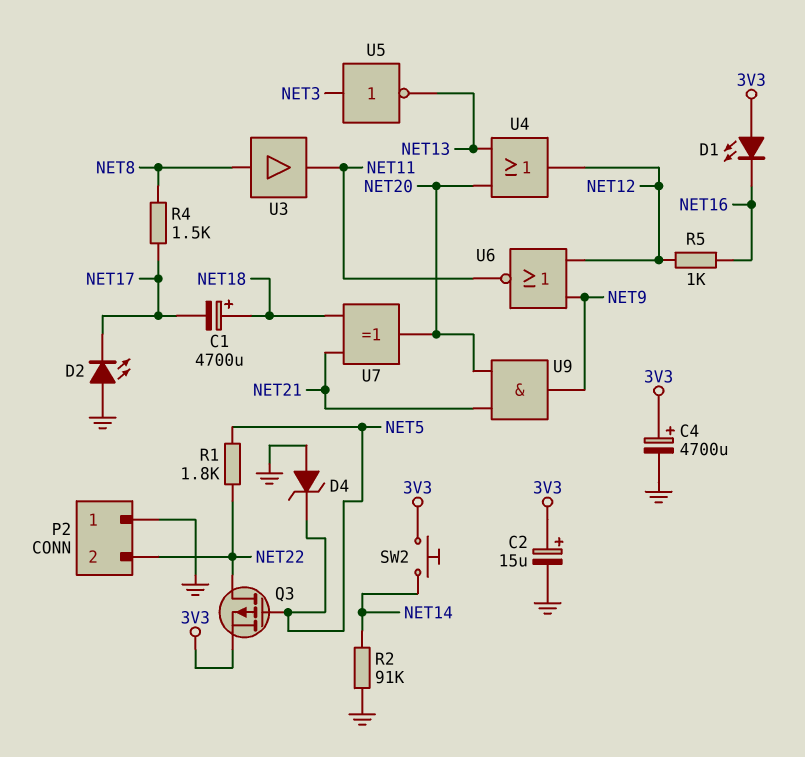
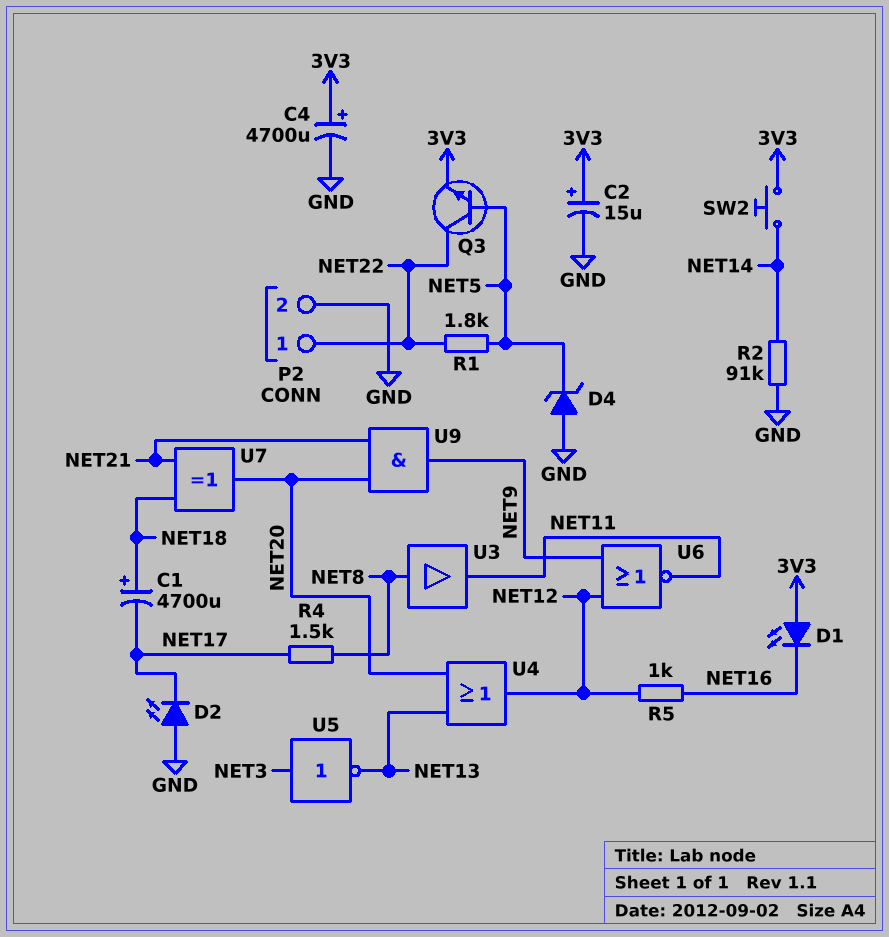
P2 pin 1: GND -> NET22
P2 pin 2: NET22 -> GND
Q3: PMOS (G NET5, D NET22, S 3V3) -> NPN (B NET5, C NET22, E 3V3)

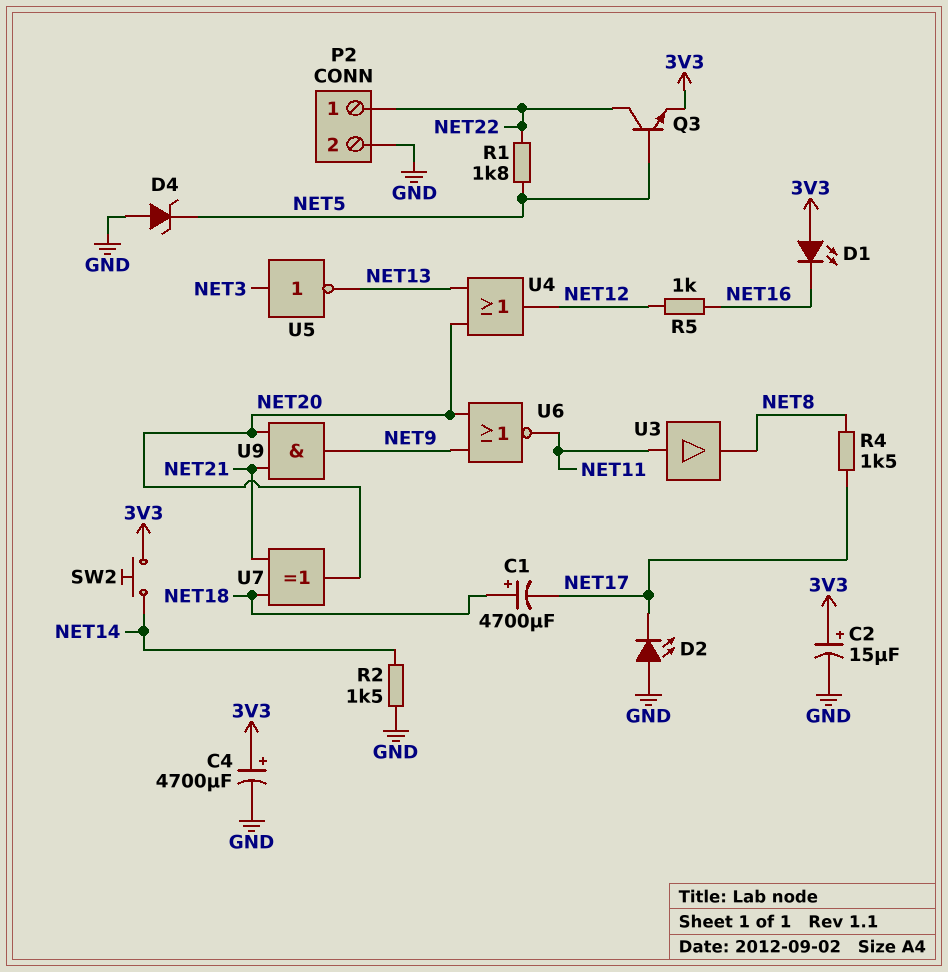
R2: 91k (GND, NET14) -> 1.5k (GND, NET14)
U3: buffer (in NET8, out NET11) -> buffer (in NET11, out NET8)
U6: NOR (in NET9, in NET12, out NET11) -> NOR (in NET9, in NET20, out NET11)

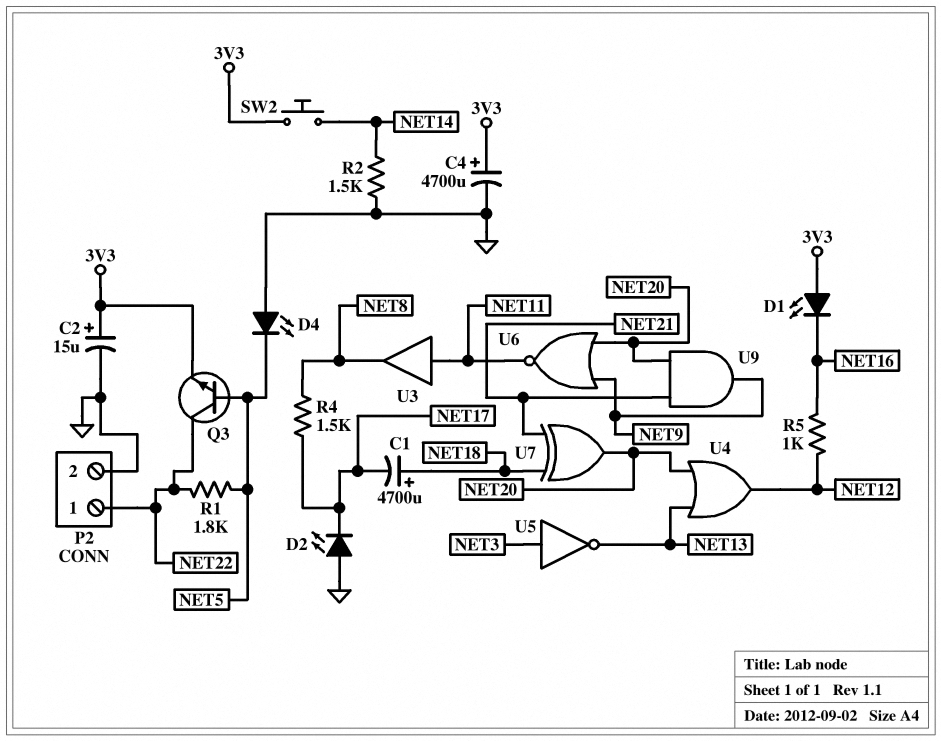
D4: zener (A GND, K NET5) -> LED (A GND, K NET5)

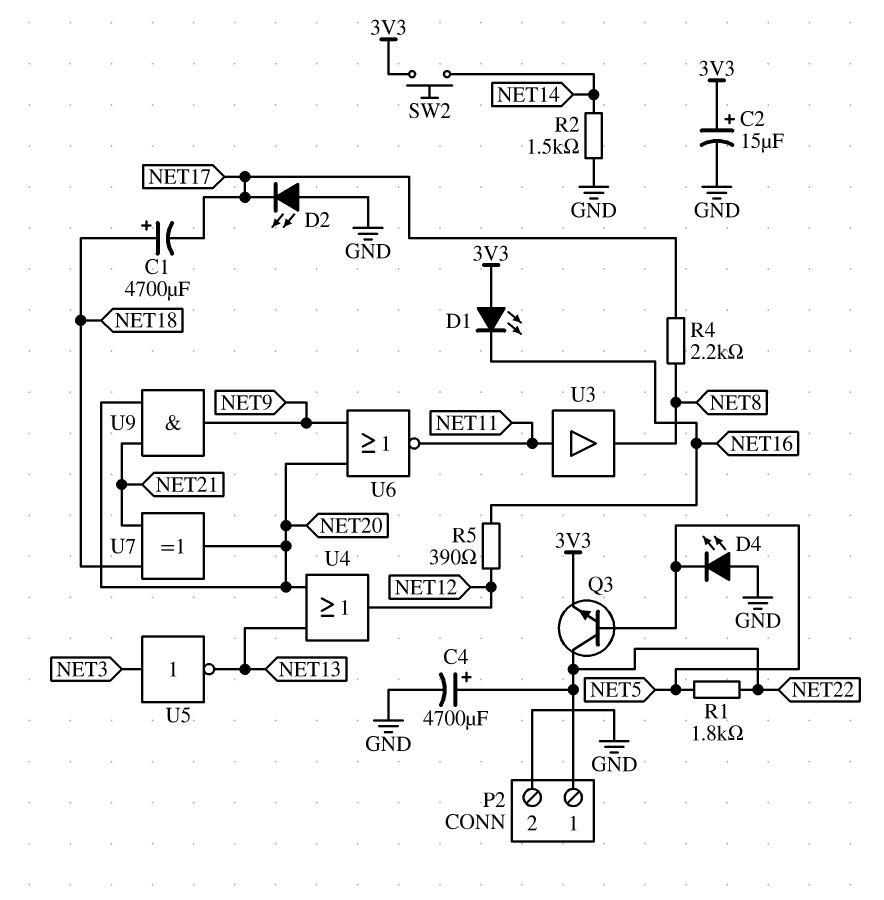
C4: 4700uF (plus 3V3, minus GND) -> 4700uF (plus NET22, minus GND)
R4: 1.5k (NET8, NET17) -> 2.2k (NET8, NET17)
R5: 1k (NET12, NET16) -> 390 (NET12, NET16)

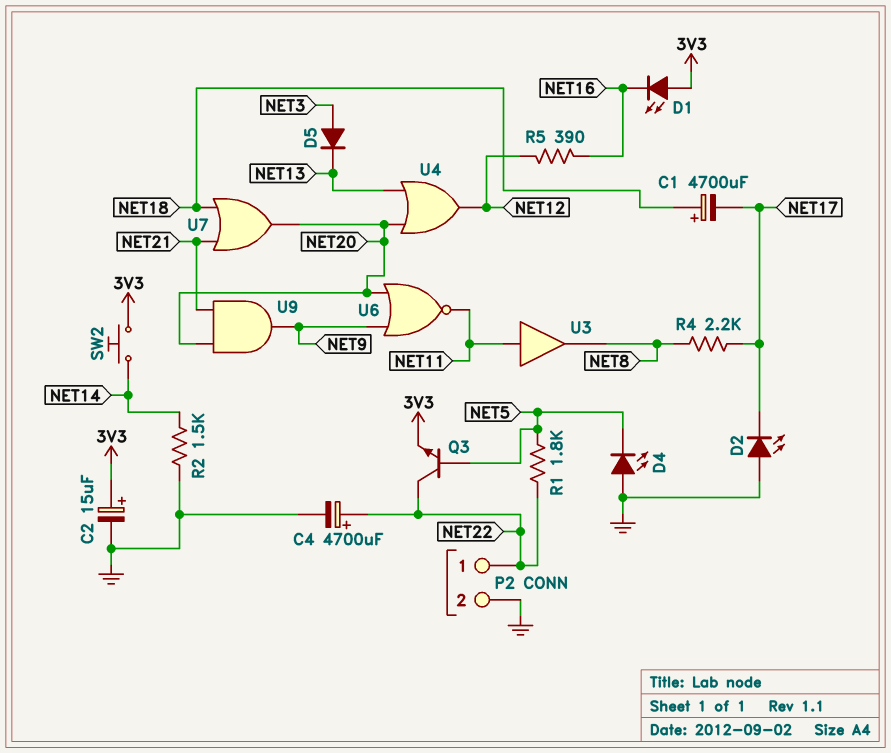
D5: none -> diode (A NET3, K NET13)
U5: NOT (in NET3, out NET13) -> none
U7: XOR (in NET18, in NET21, out NET20) -> OR (in NET18, in NET21, out NET20)

